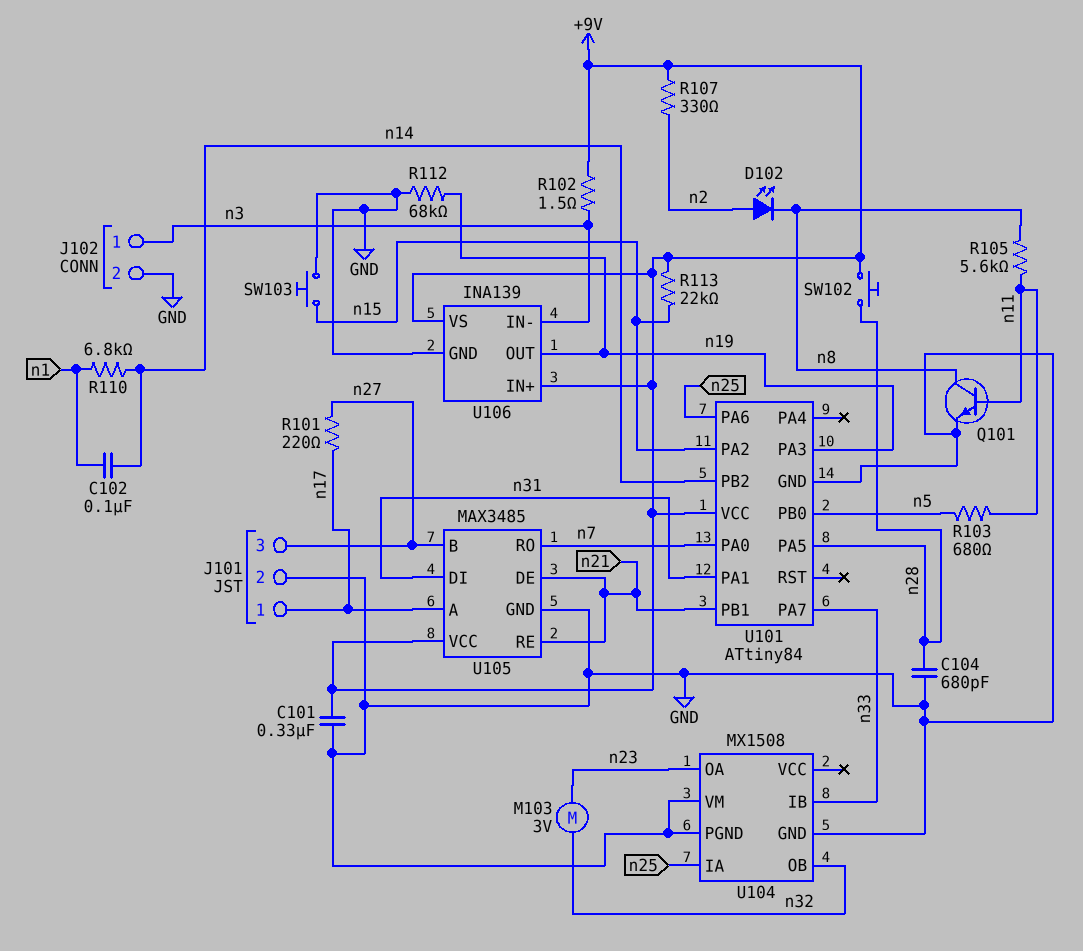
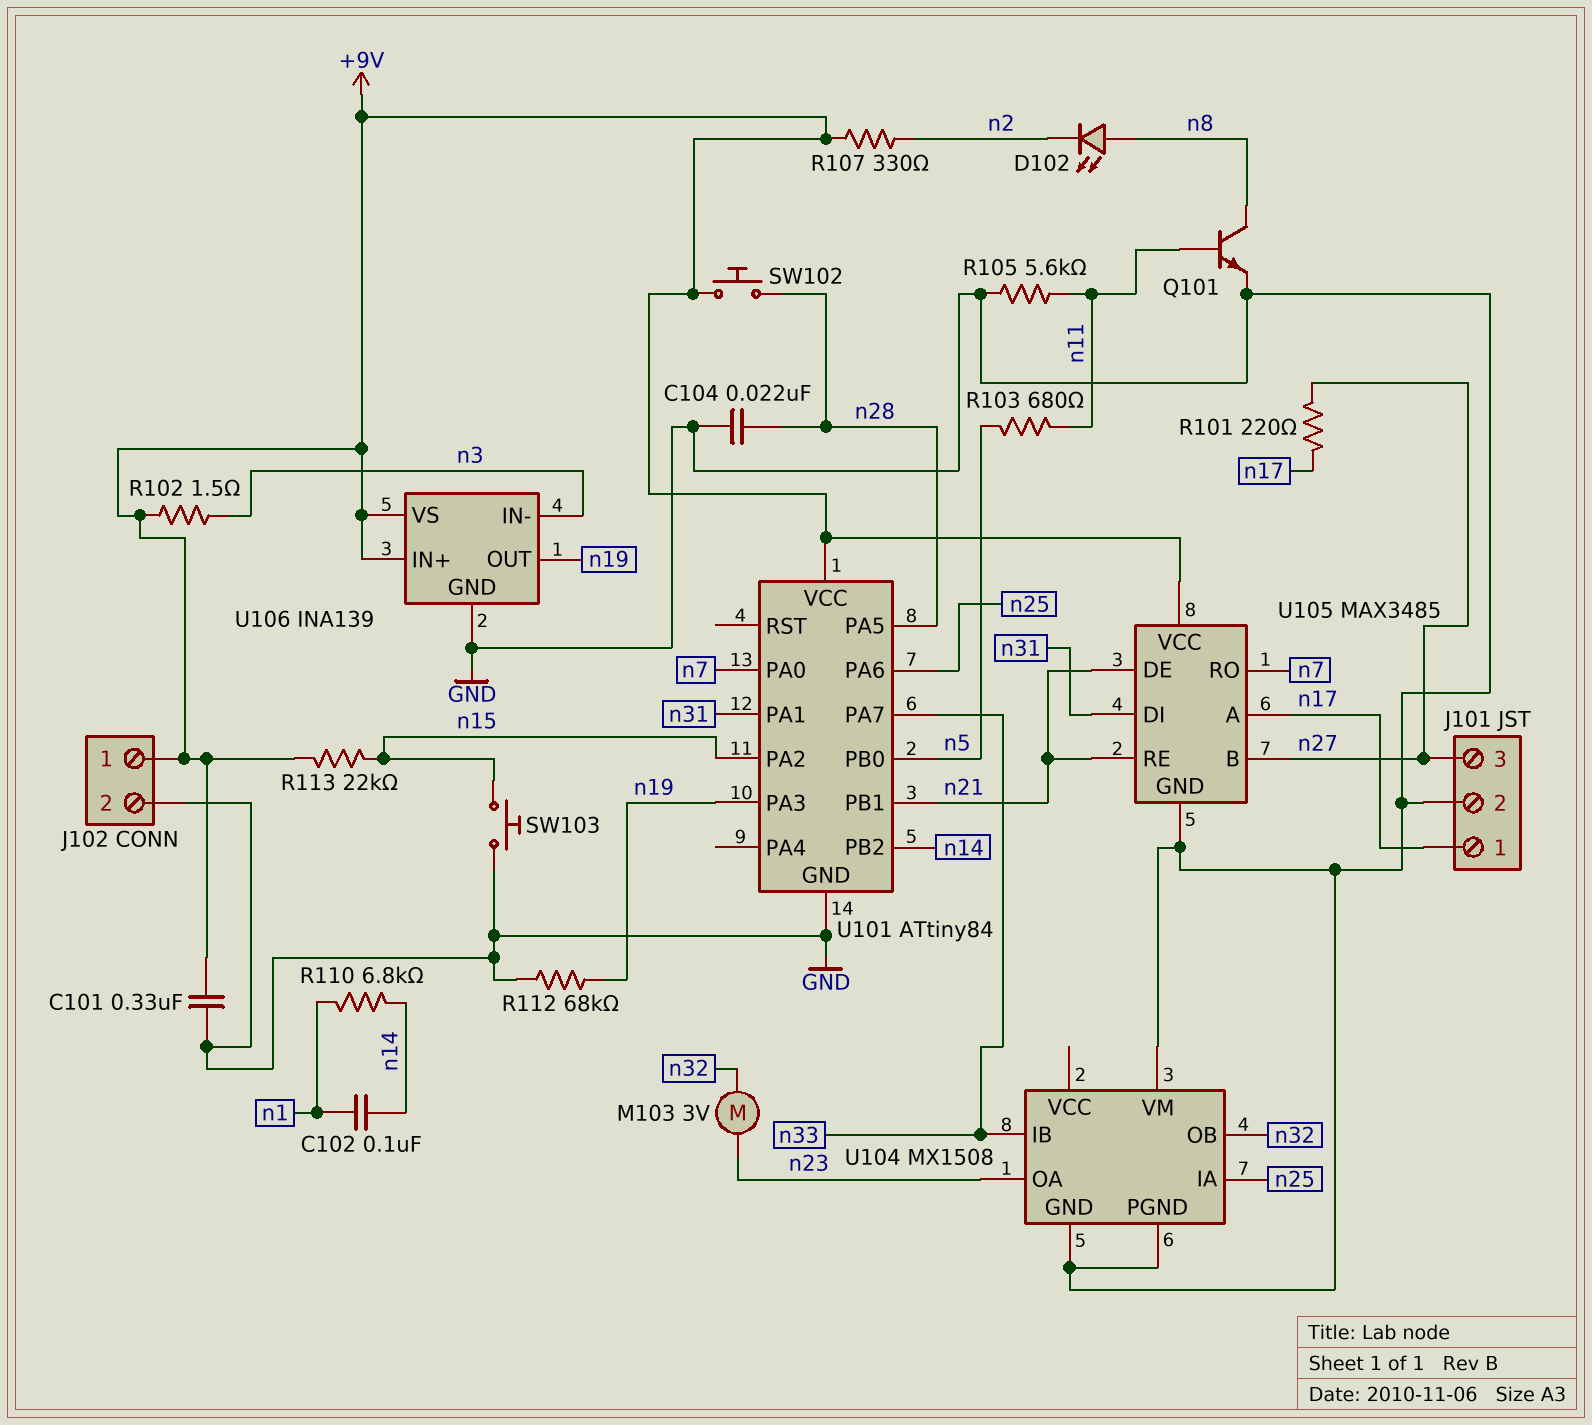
C104: 680pF (GND, n28) -> 22nF (GND, n28)
D102: LED (A n2, K n8) -> LED (A n8, K n2)
J102 pin 1: n3 -> +9V
R105: 5.6k (n8, n11) -> 5.6k (GND, n11)

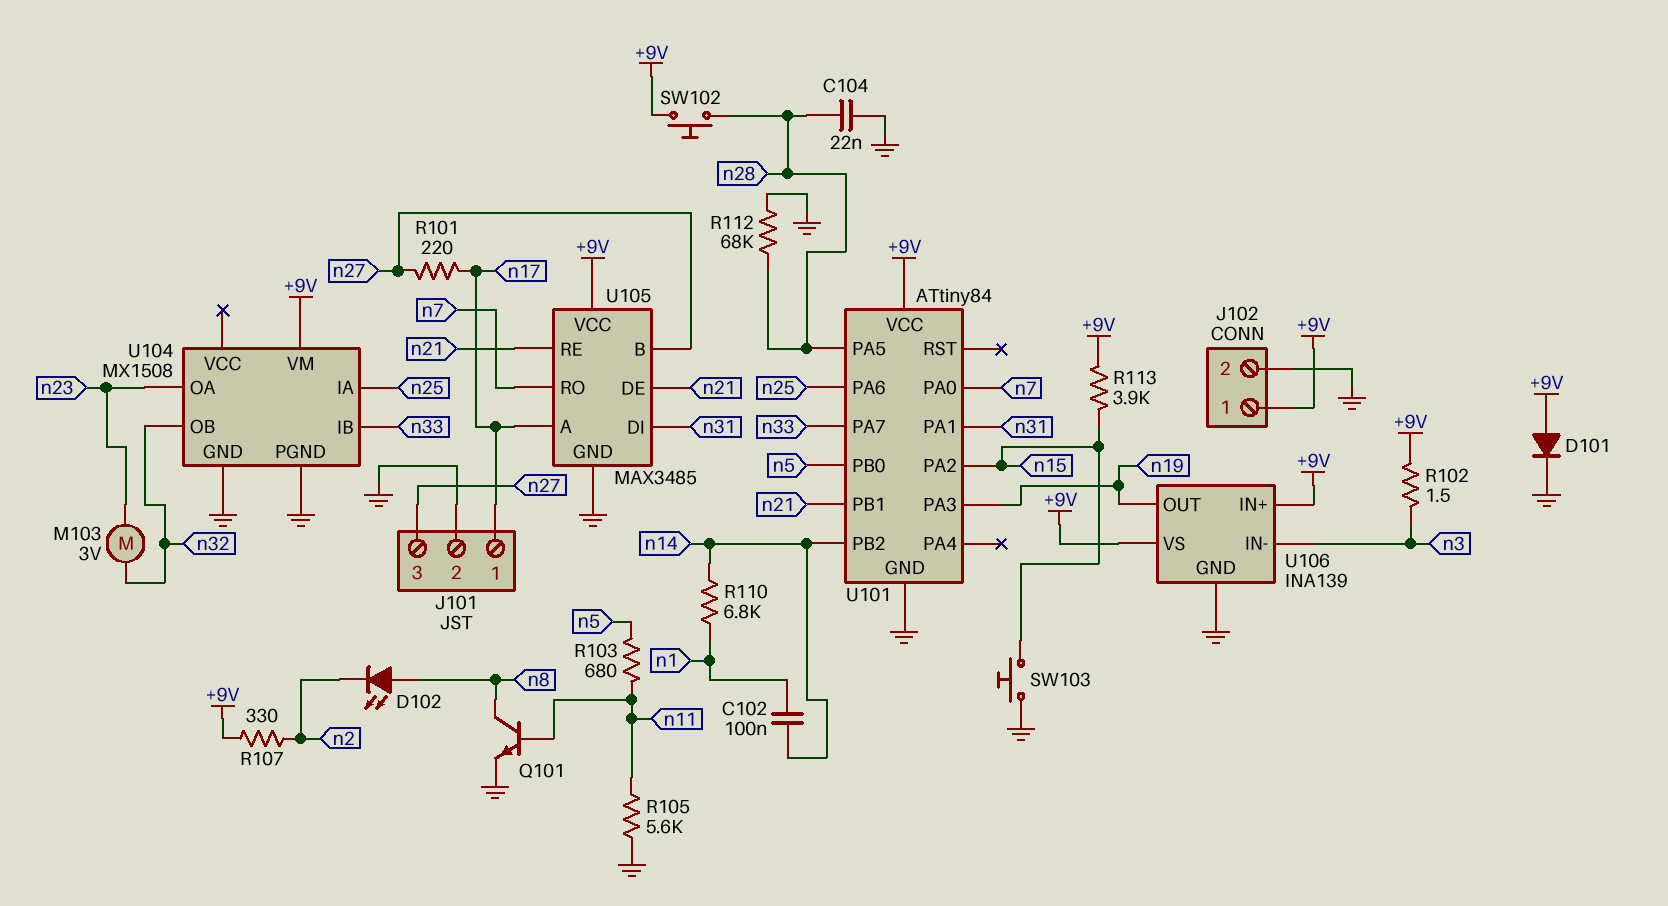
C101: 330nF (+9V, GND) -> none
D101: none -> diode (A +9V, K GND)
R112: 68k (GND, n19) -> 68k (GND, n28)
R113: 22k (+9V, n15) -> 3.9k (+9V, n15)
U104 pin VM: GND -> +9V

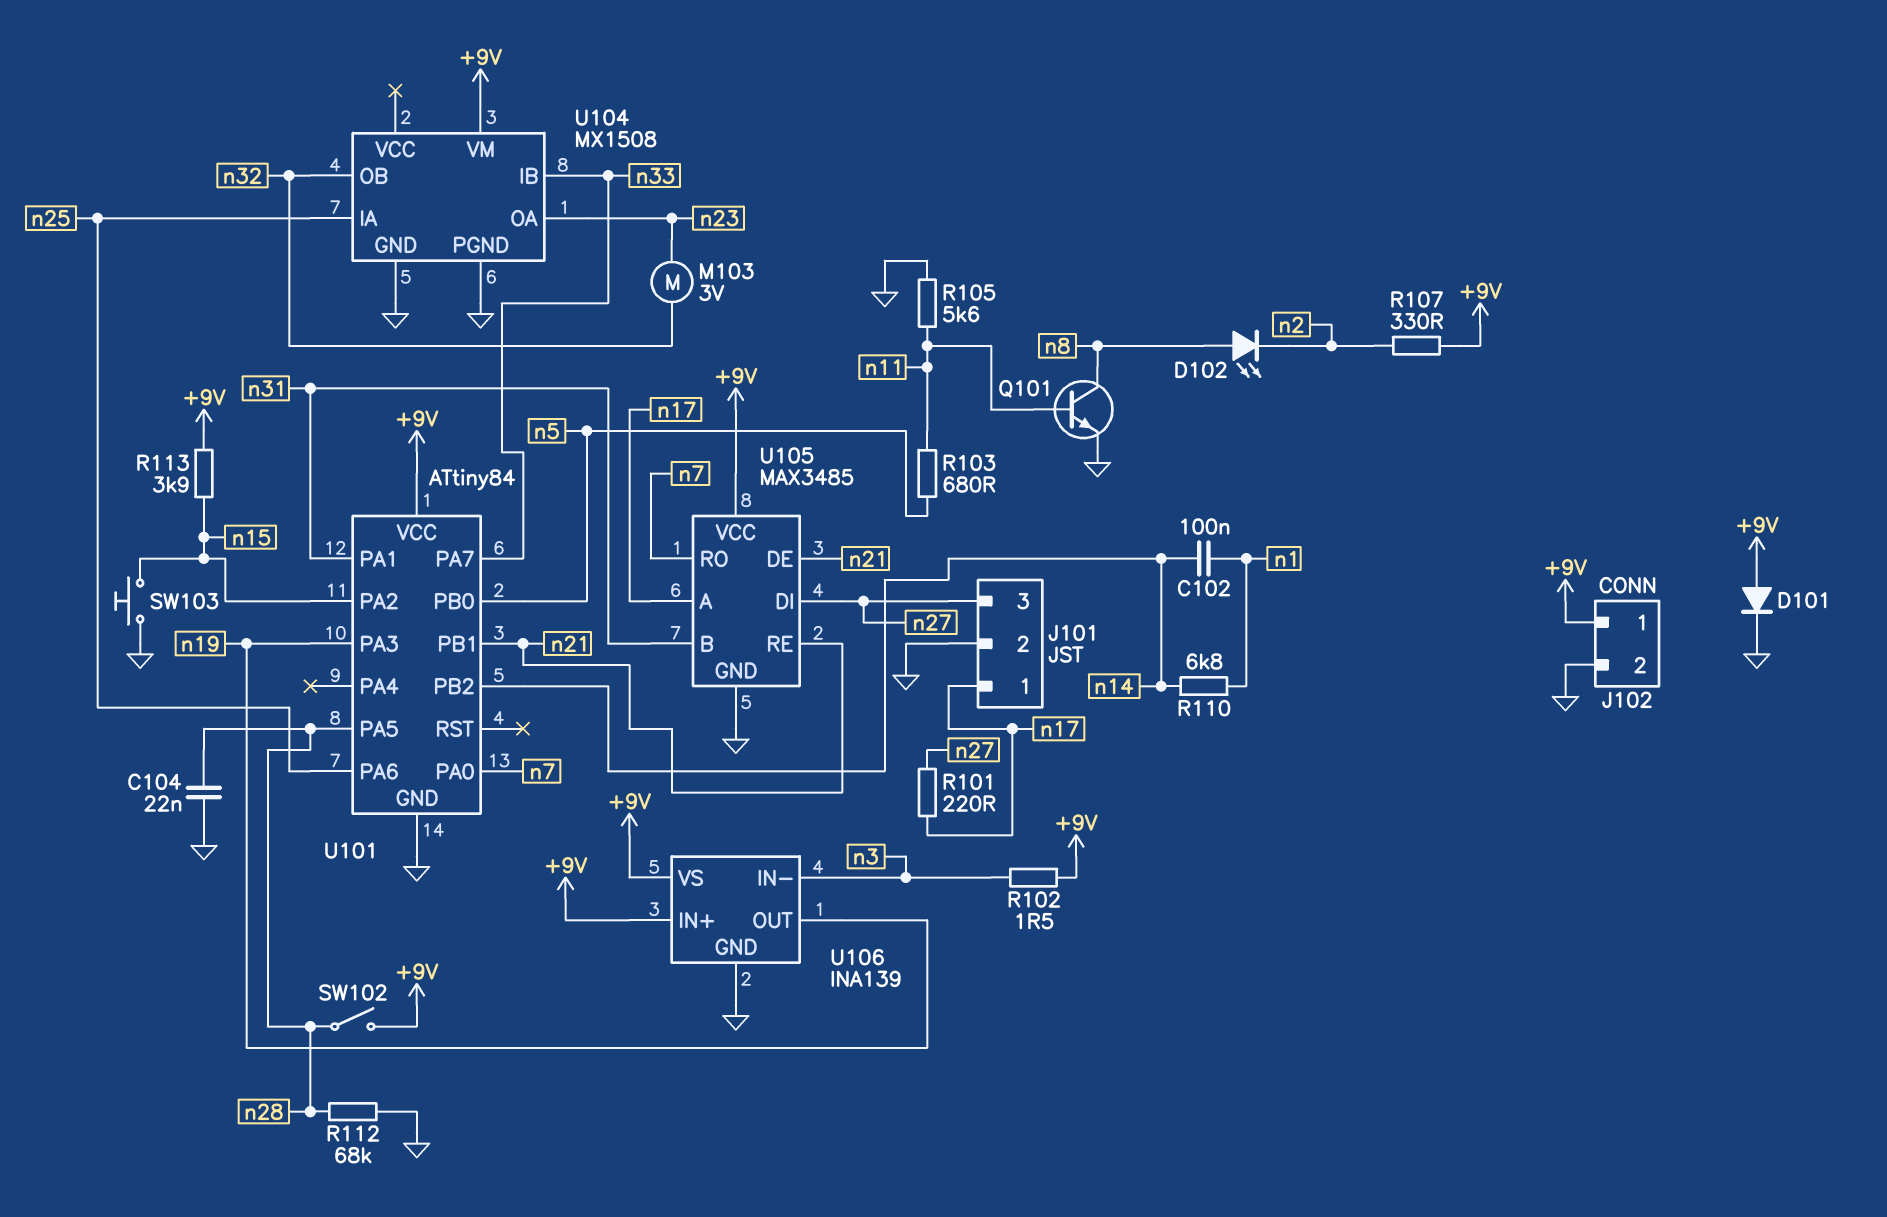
SW102: button (+9V, n28) -> switch (+9V, n28)
U105 pin B: n27 -> n31
U105 pin DI: n31 -> n27

